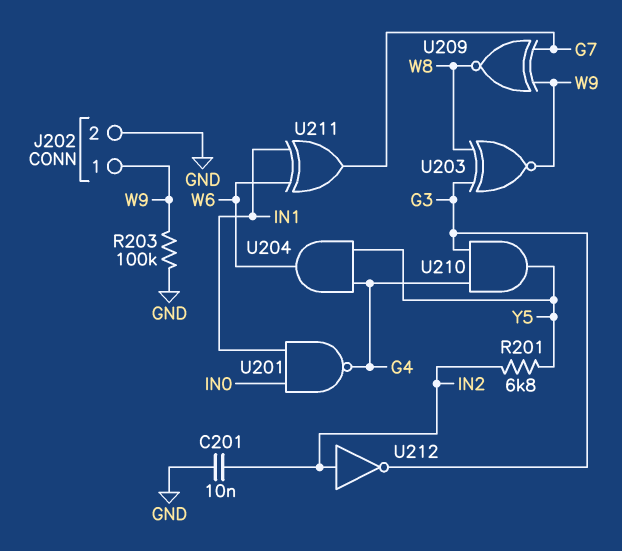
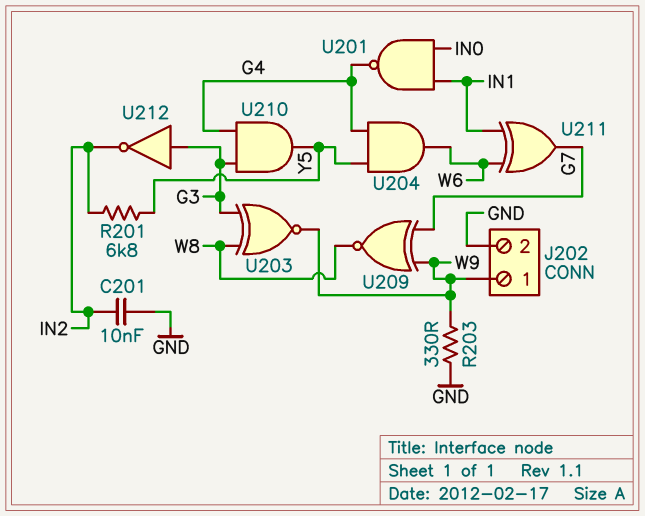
R203: 100k (GND, W9) -> 330 (GND, W9)
U212: NOT (in IN2, out G3) -> NOT (in G3, out IN2)

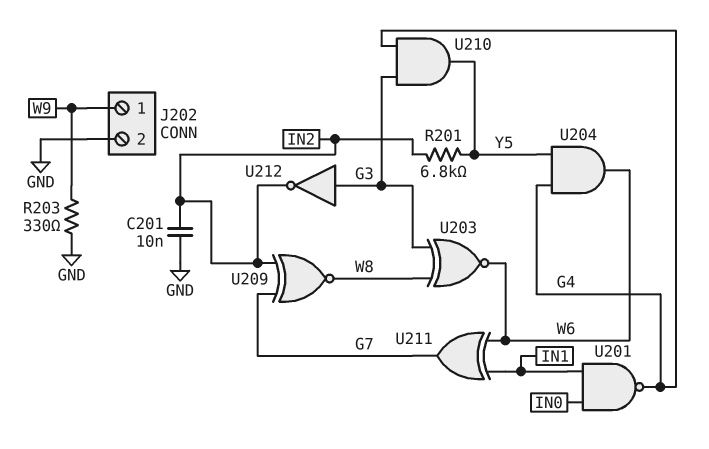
U203: XNOR (in G3, in W8, out W9) -> XNOR (in G3, in W8, out W6)
U209: XNOR (in G7, in W9, out W8) -> XNOR (in G7, in IN2, out W8)

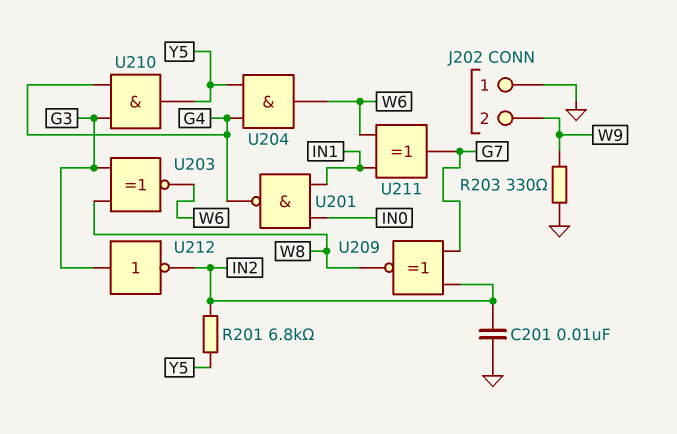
J202 pin 1: W9 -> GND
J202 pin 2: GND -> W9

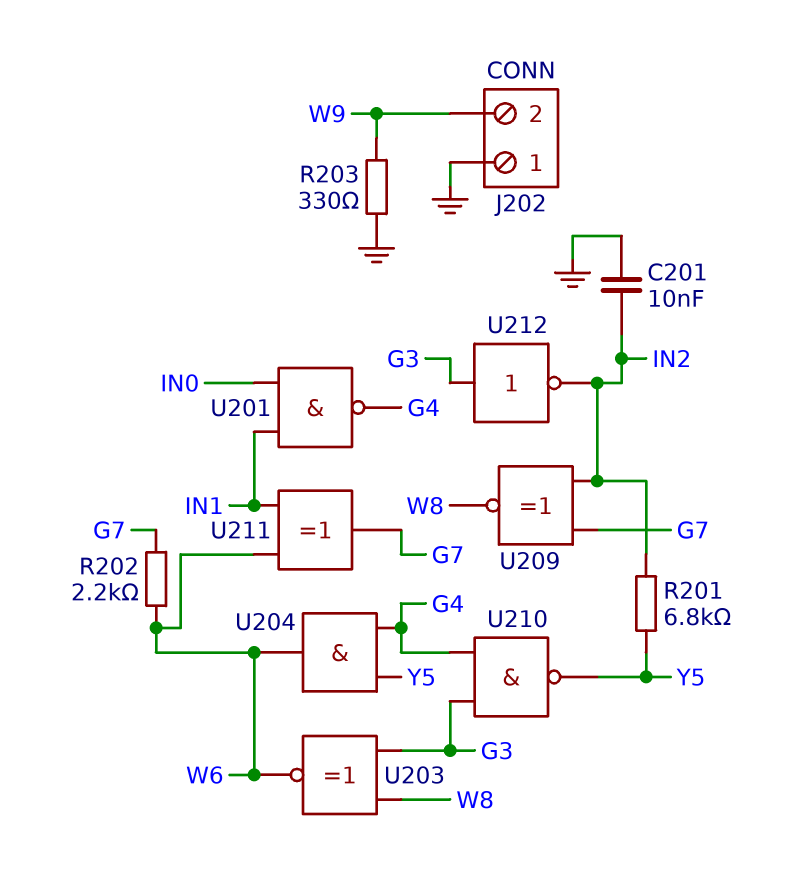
R202: none -> 2.2k (G7, W6)
U210: AND (in G3, in G4, out Y5) -> NAND (in G3, in G4, out Y5)

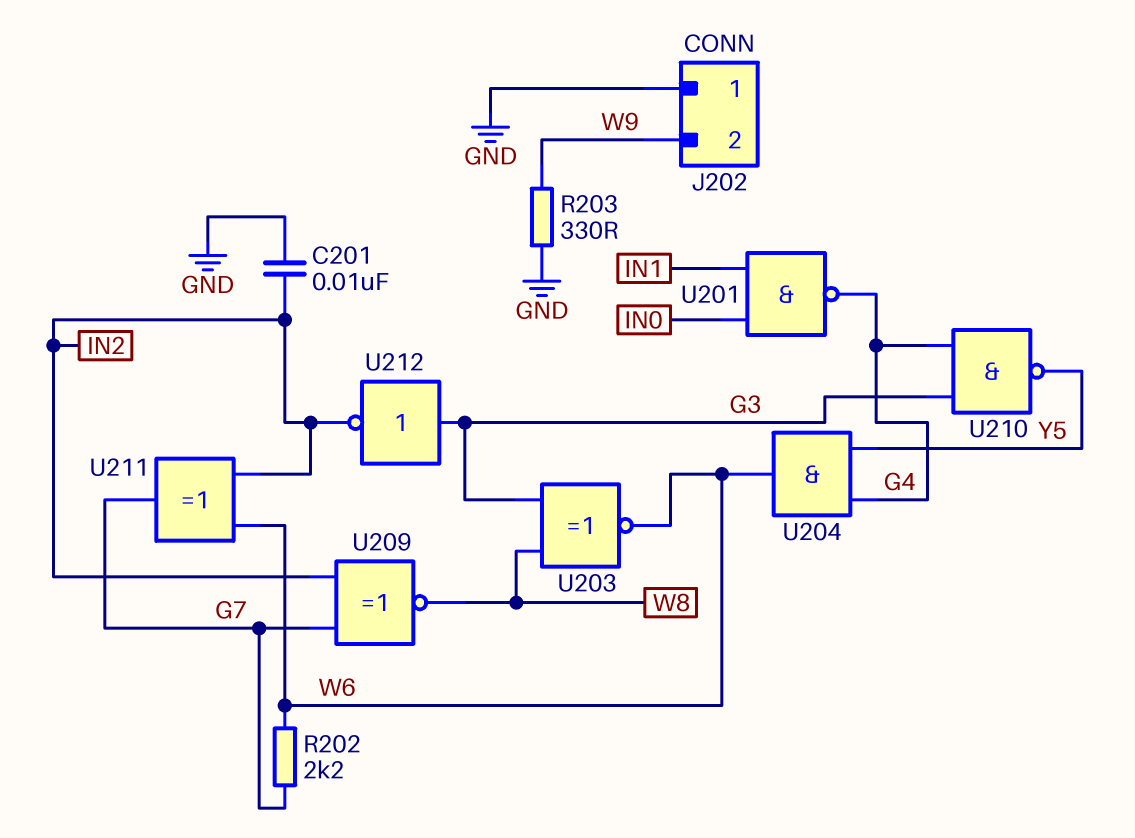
R201: 6.8k (IN2, Y5) -> none
U211: XOR (in IN1, in W6, out G7) -> XOR (in IN2, in W6, out G7)

